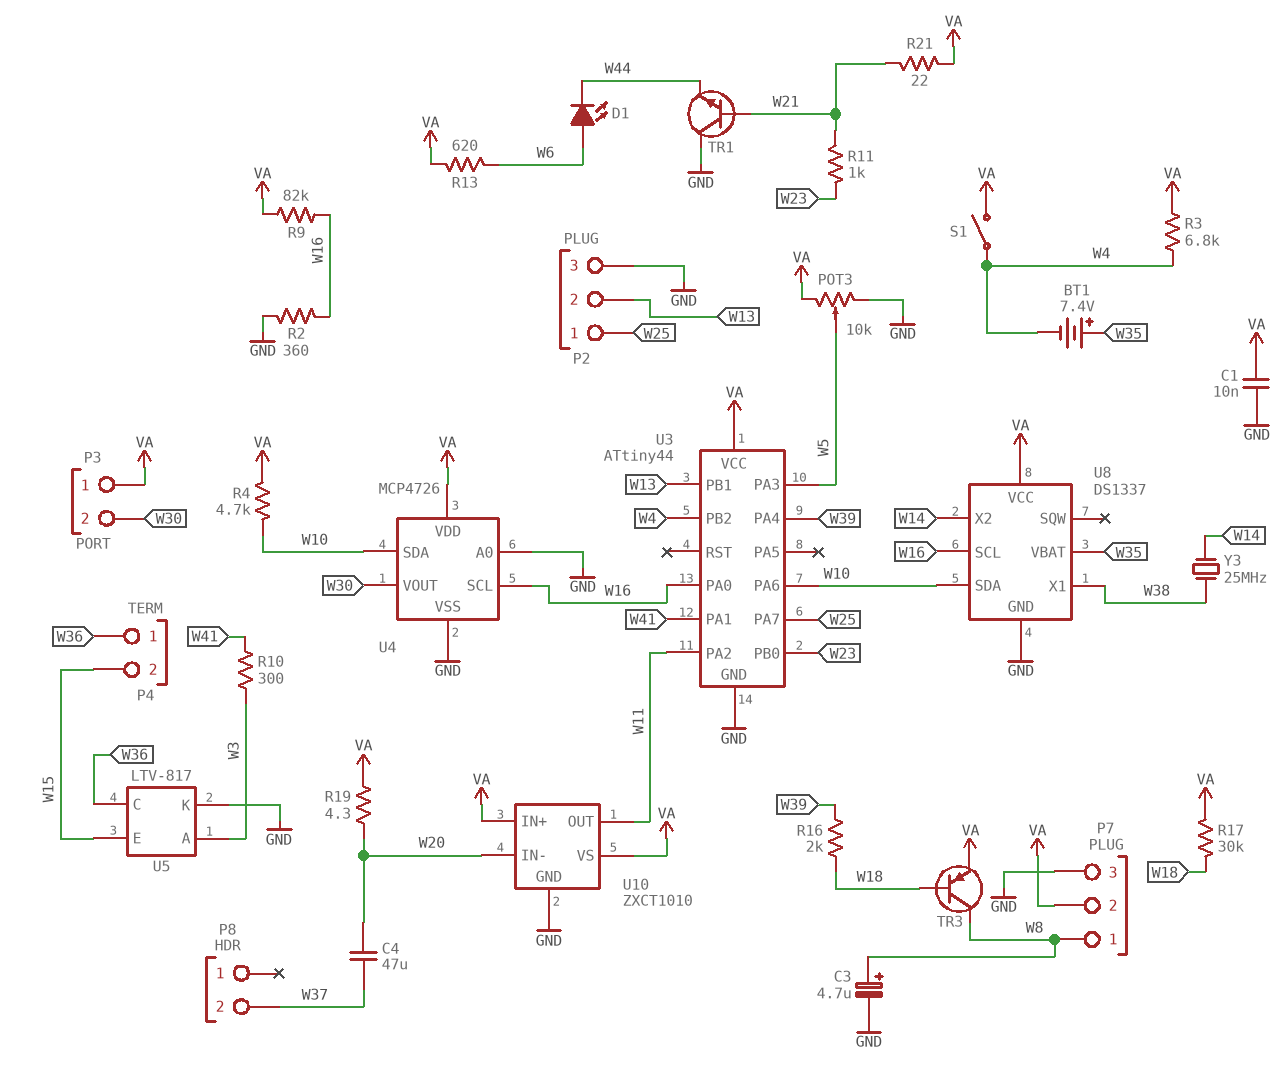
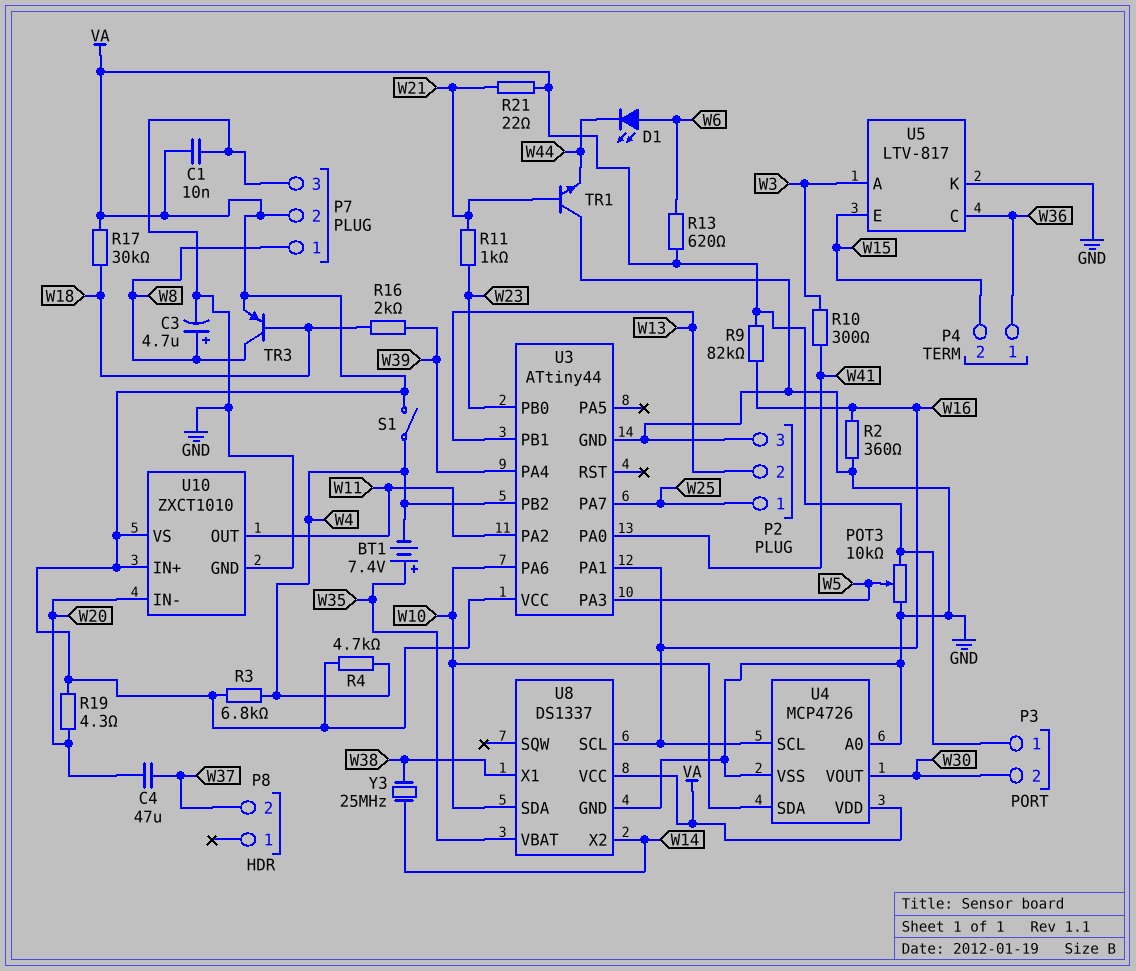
R4: 4.7k (VA, W10) -> 4.7k (VA, W4)
U3 pin PA0: W16 -> W41
U3 pin PA1: W41 -> W16

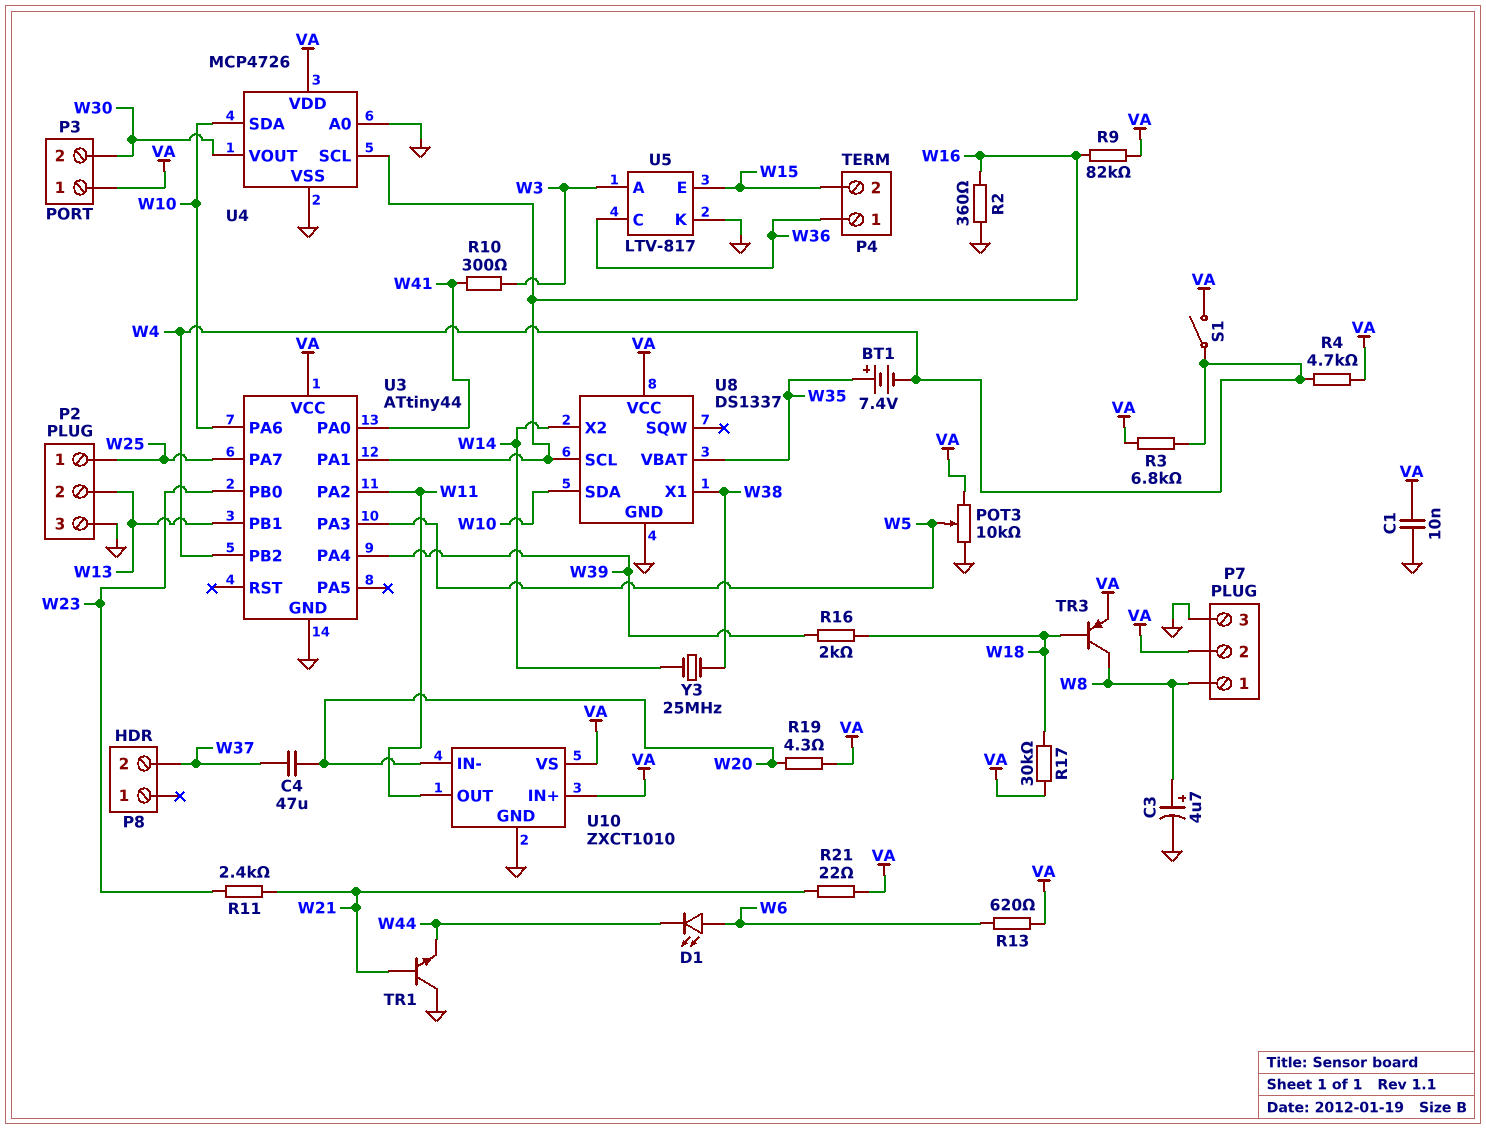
R11: 1k (W21, W23) -> 2.4k (W21, W23)

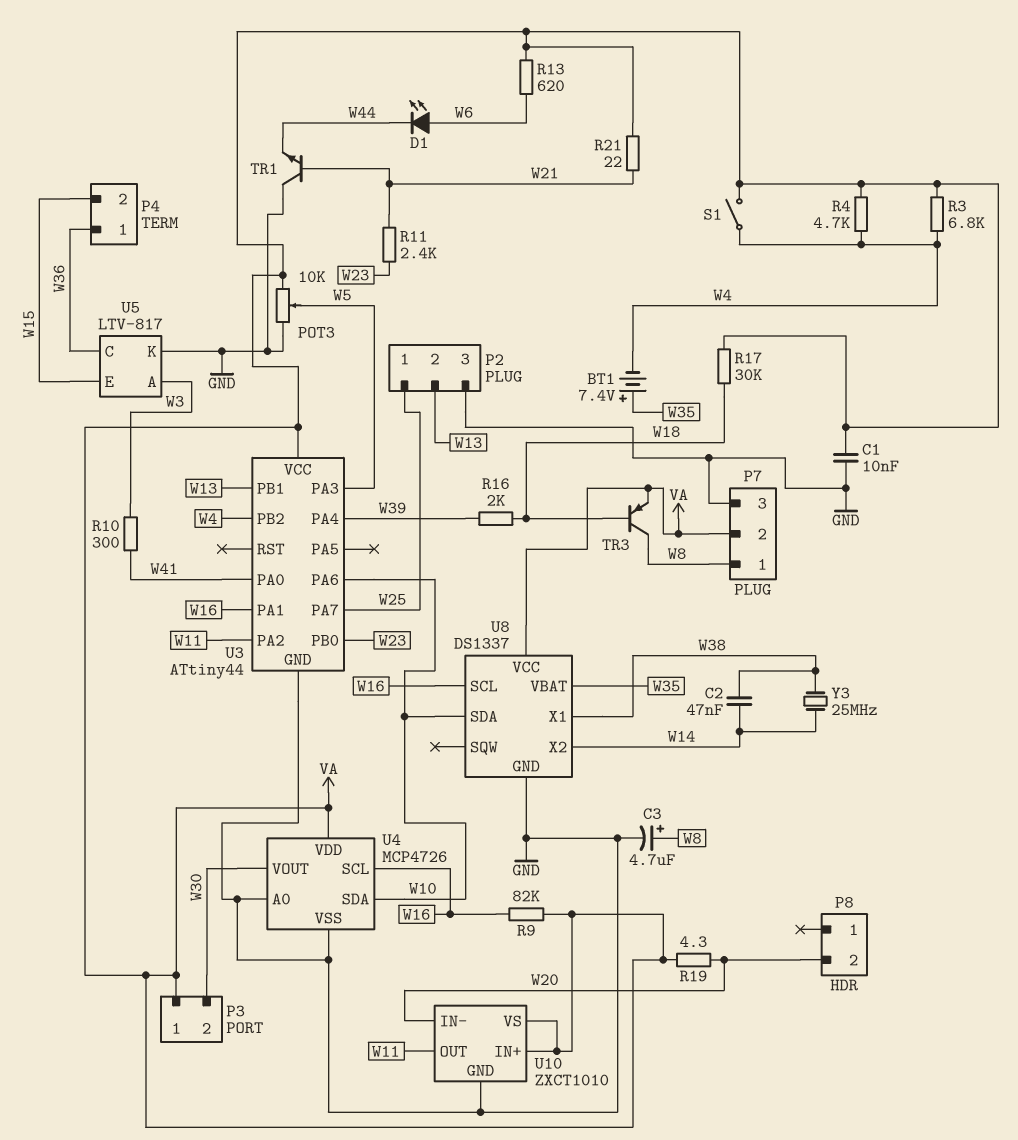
C2: none -> 47nF (W14, W38)
C4: 47uF (W20, W37) -> none
P8 pin 2: W37 -> W20
R2: 360 (GND, W16) -> none

